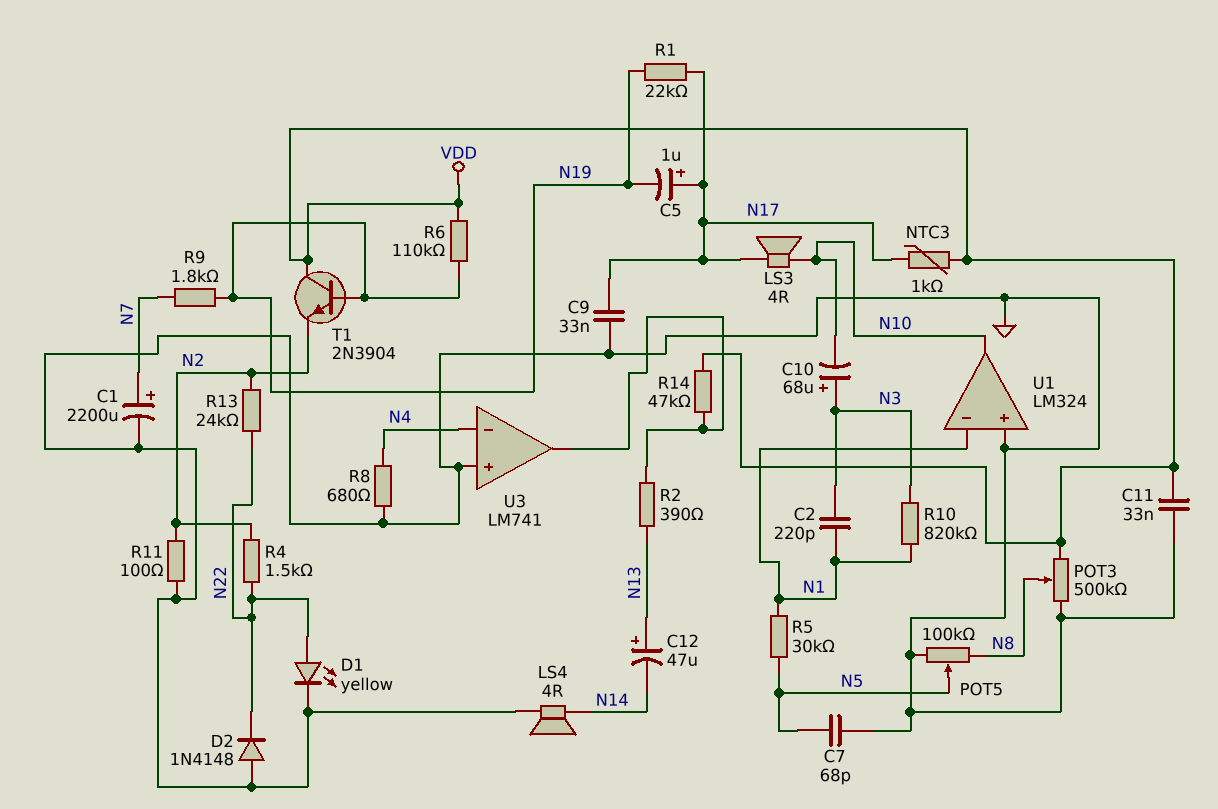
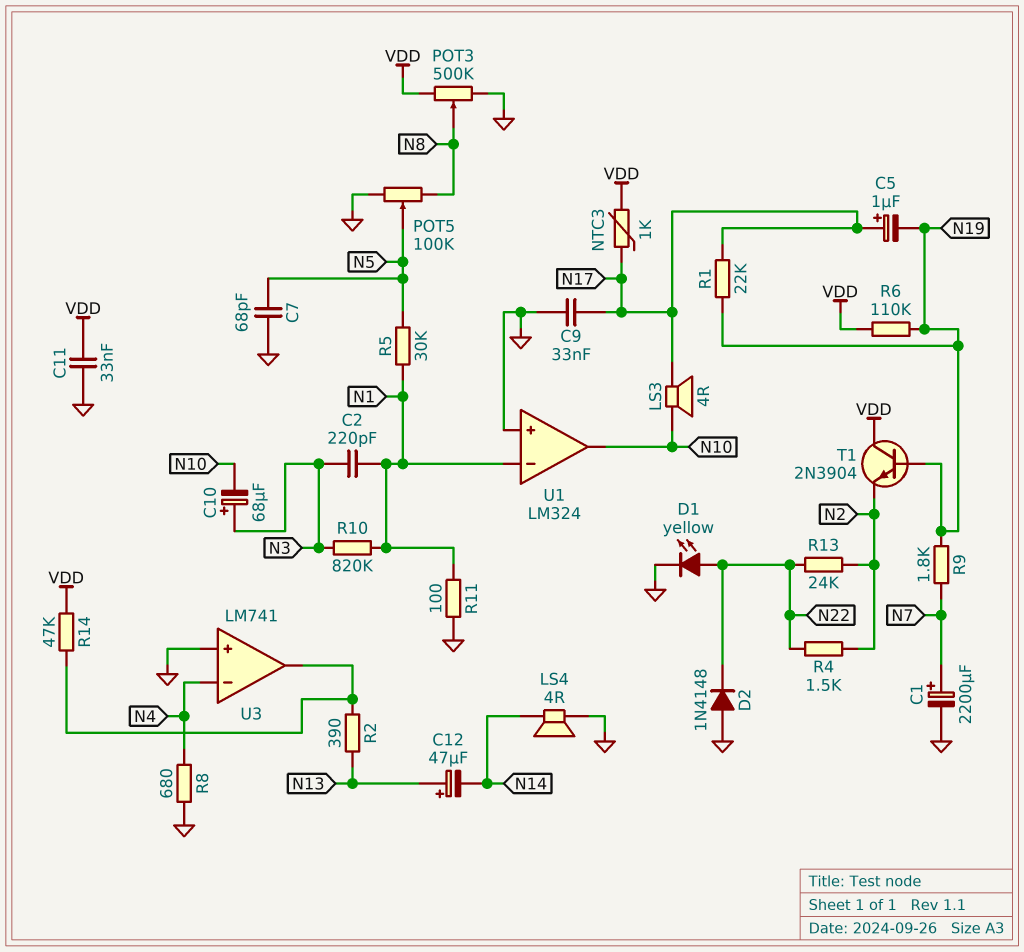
R11: 100 (GND, N2) -> 100 (GND, N1)

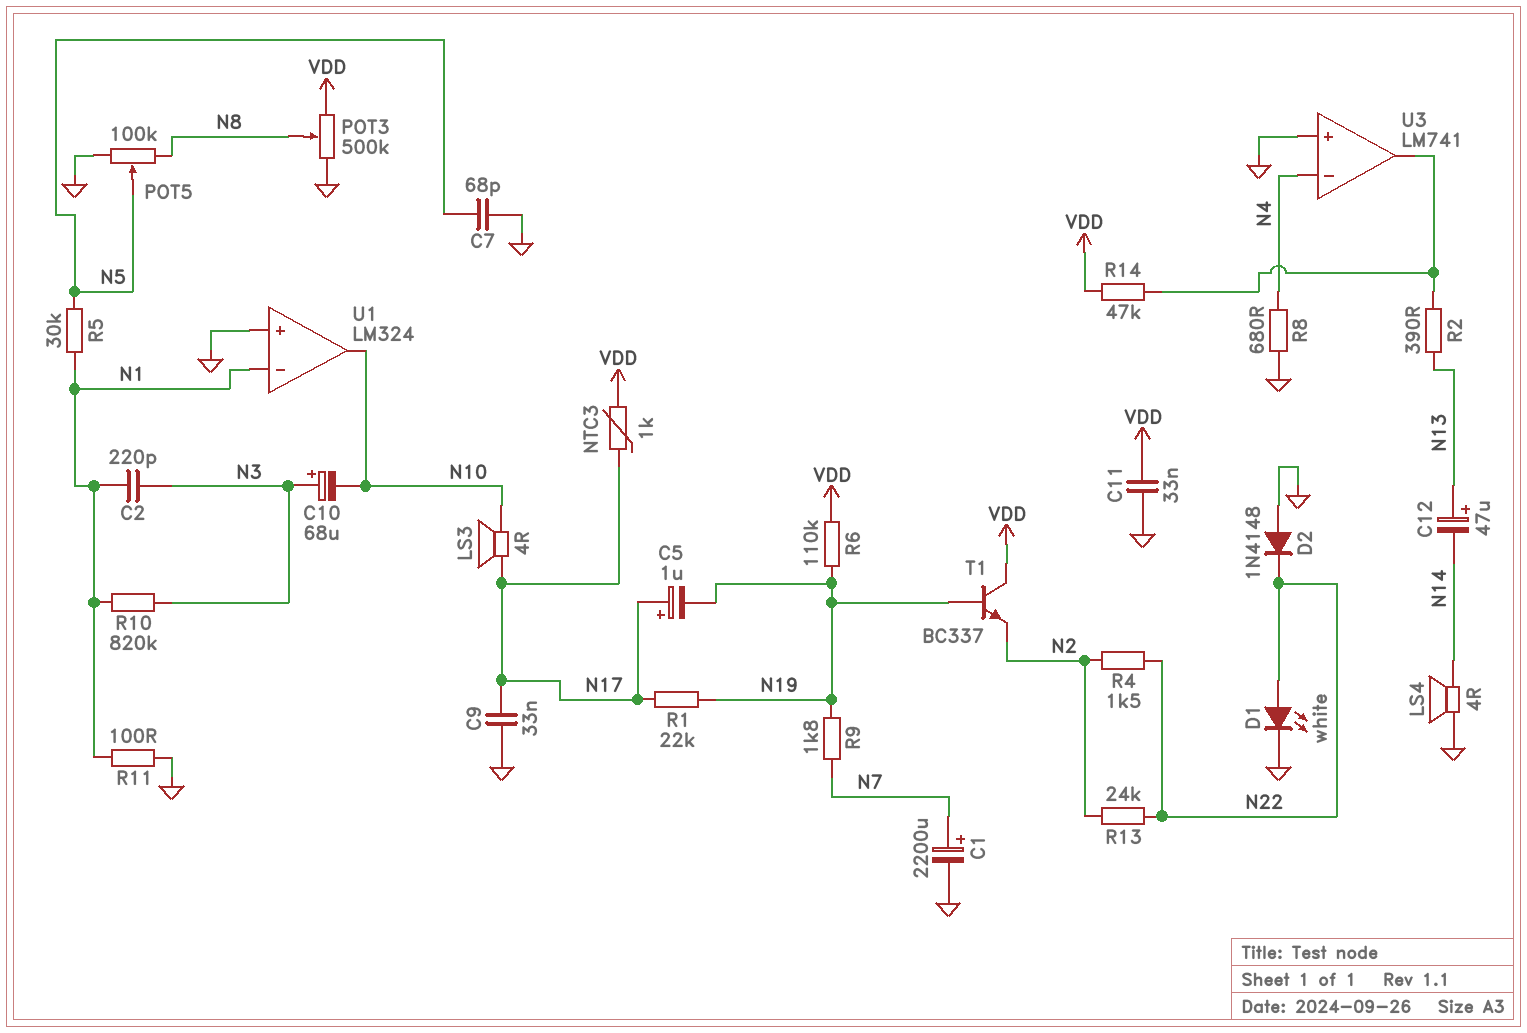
D1: LED yellow (A N22, K GND) -> LED white (A N22, K GND)
T1: NPN 2N3904 (B N19, C VDD, E N2) -> NPN BC337 (B N19, C VDD, E N2)

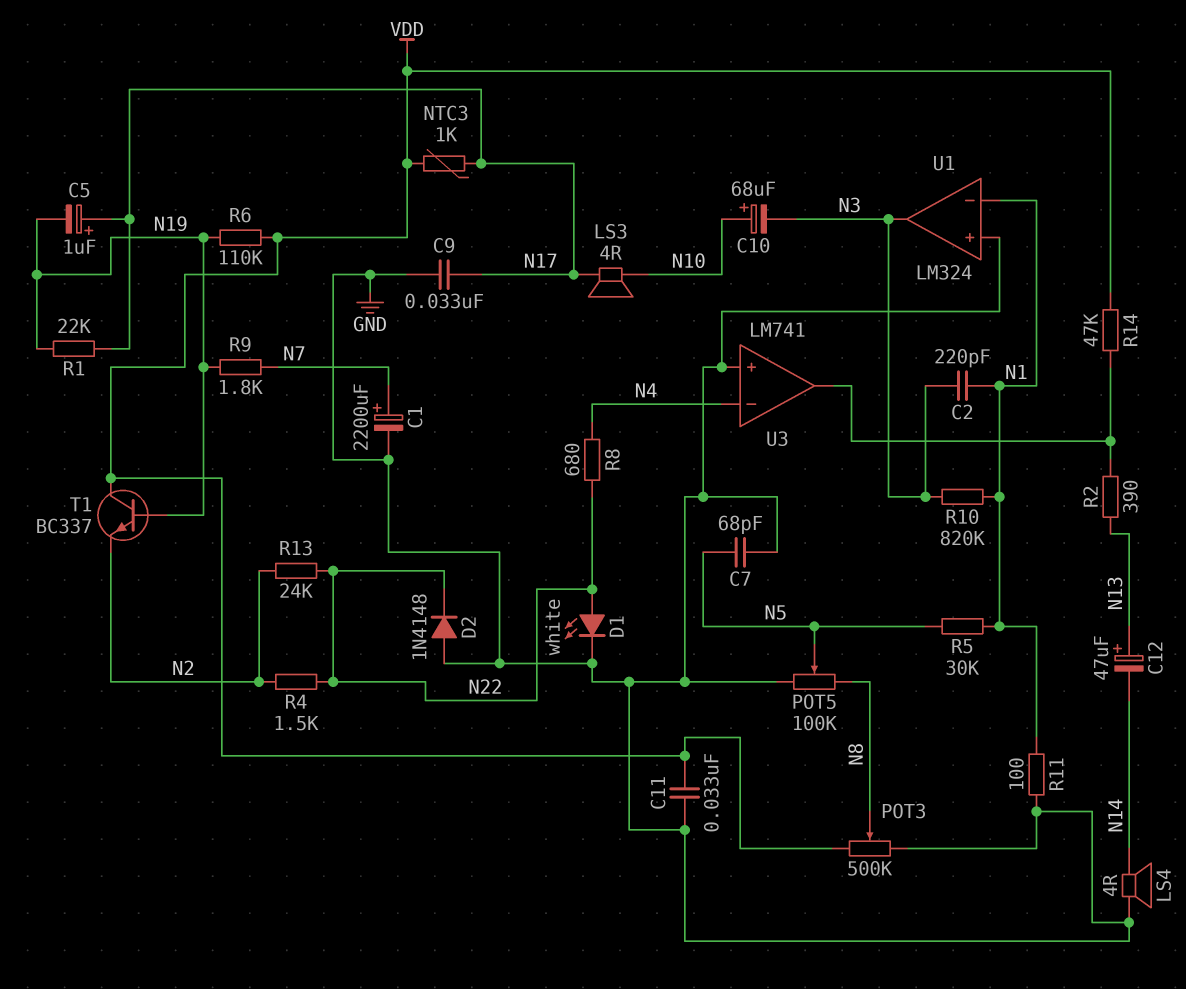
C10: 68uF (plus N3, minus N10) -> 68uF (plus N10, minus N3)
R8: 680 (GND, N4) -> 680 (N4, N22)
U1 pin out: N10 -> N3

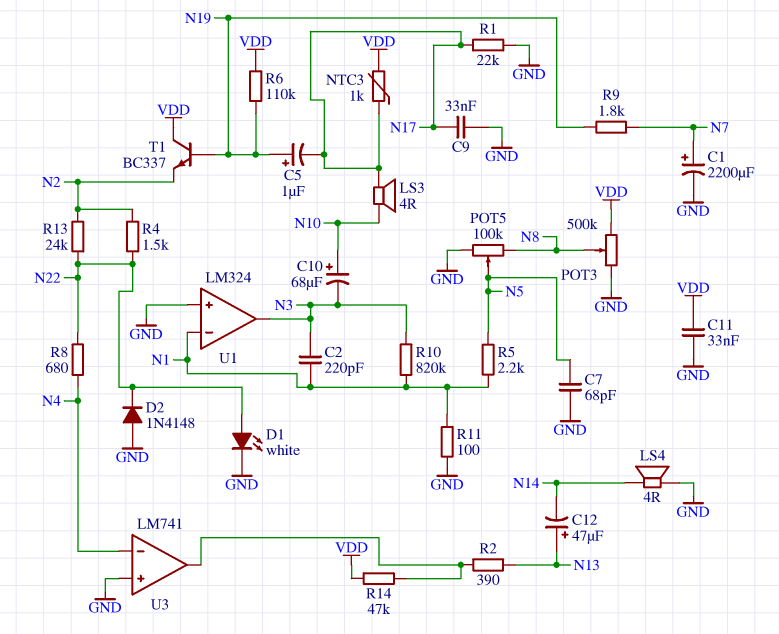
C5: 1uF (plus N17, minus N19) -> 1uF (plus N19, minus N17)
R1: 22k (N17, N19) -> 22k (GND, N17)
R5: 30k (N1, N5) -> 2.2k (N1, N5)

